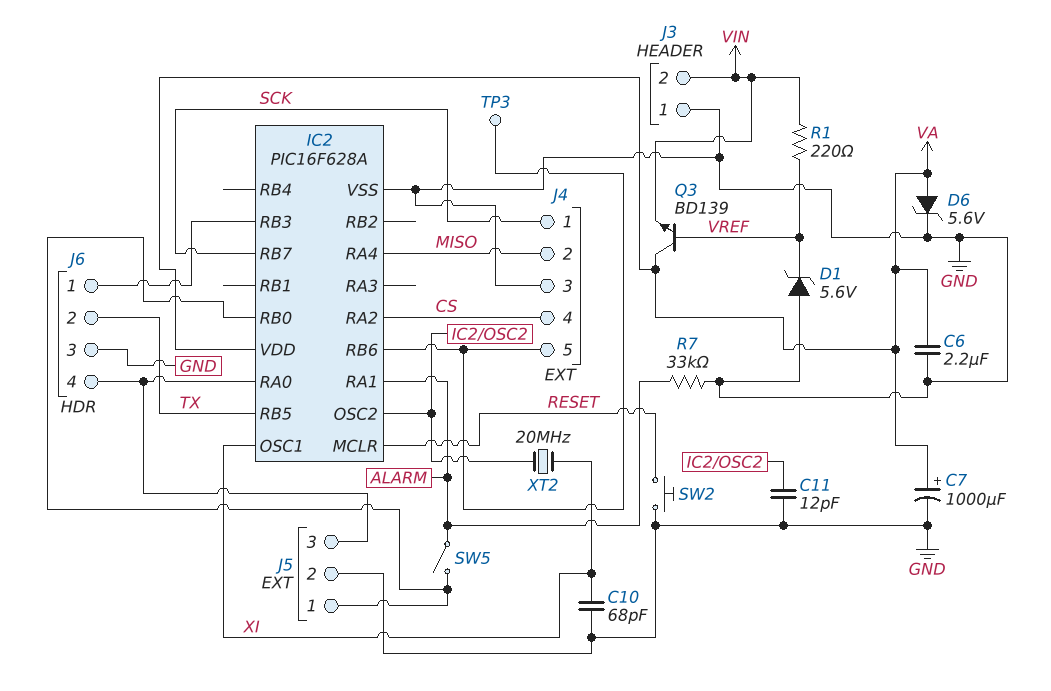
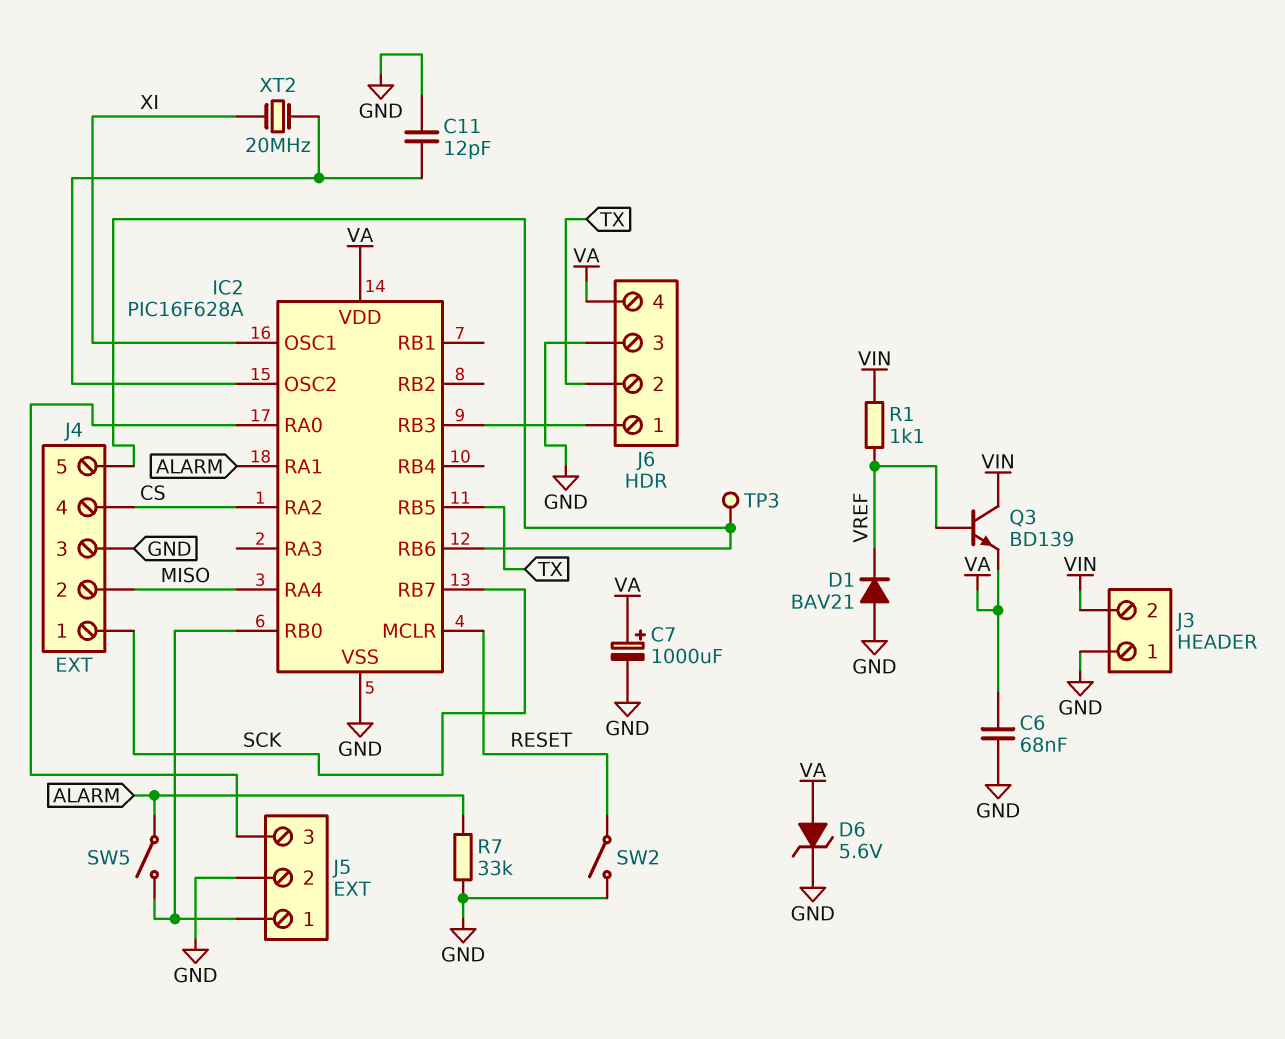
C6: 2.2uF (GND, VA) -> 68nF (GND, VA)
C10: 68pF (GND, XI) -> none
D1: zener 5.6V (A GND, K VREF) -> diode BAV21 (A GND, K VREF)
J6 pin 4: IC2/RA0 -> VA
Q3: NPN BD139 (B VREF, C VA, E VIN) -> NPN BD139 (B VREF, C VIN, E VA)
R1: 220 (VIN, VREF) -> 1.1k (VIN, VREF)
SW2: button (GND, RESET) -> switch (GND, RESET)

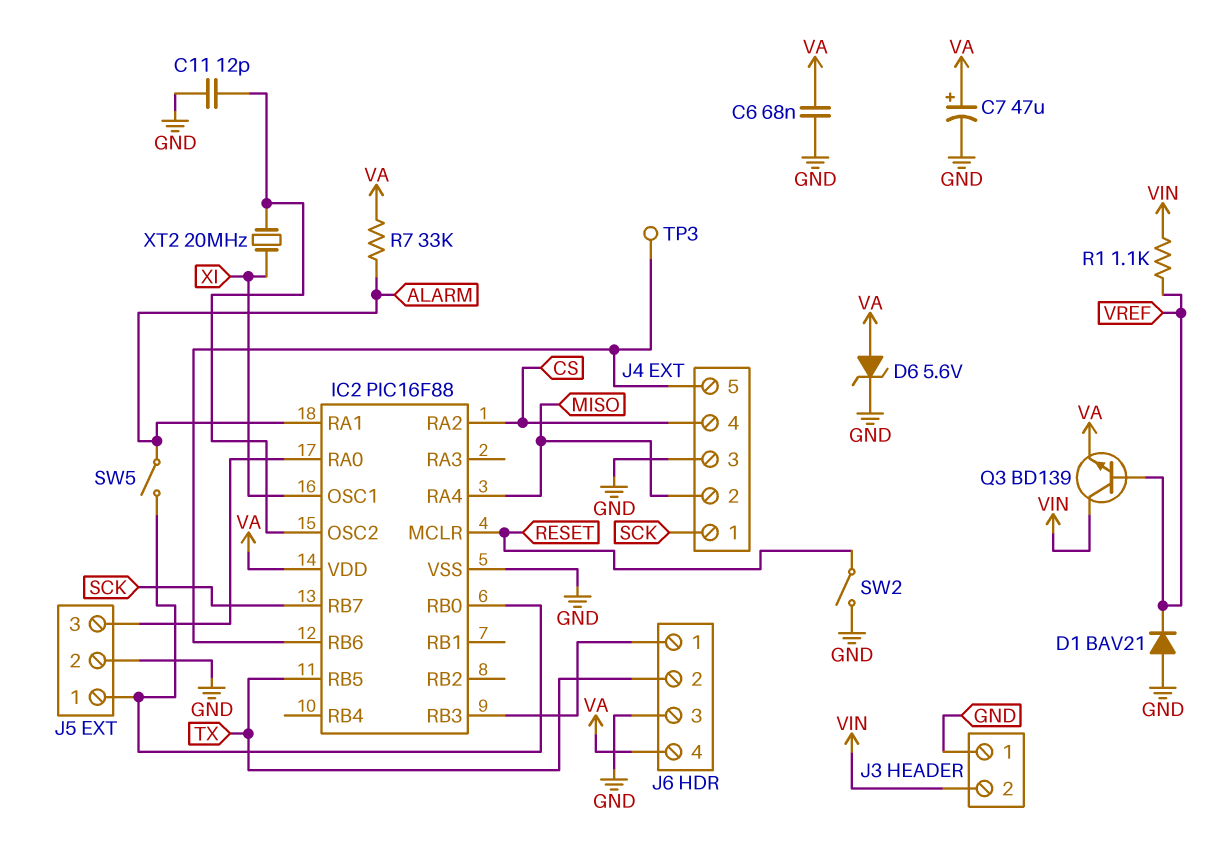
C7: 1000uF (plus VA, minus GND) -> 47uF (plus VA, minus GND)
IC2: PIC16F628A -> PIC16F88
R7: 33k (ALARM, GND) -> 33k (ALARM, VA)

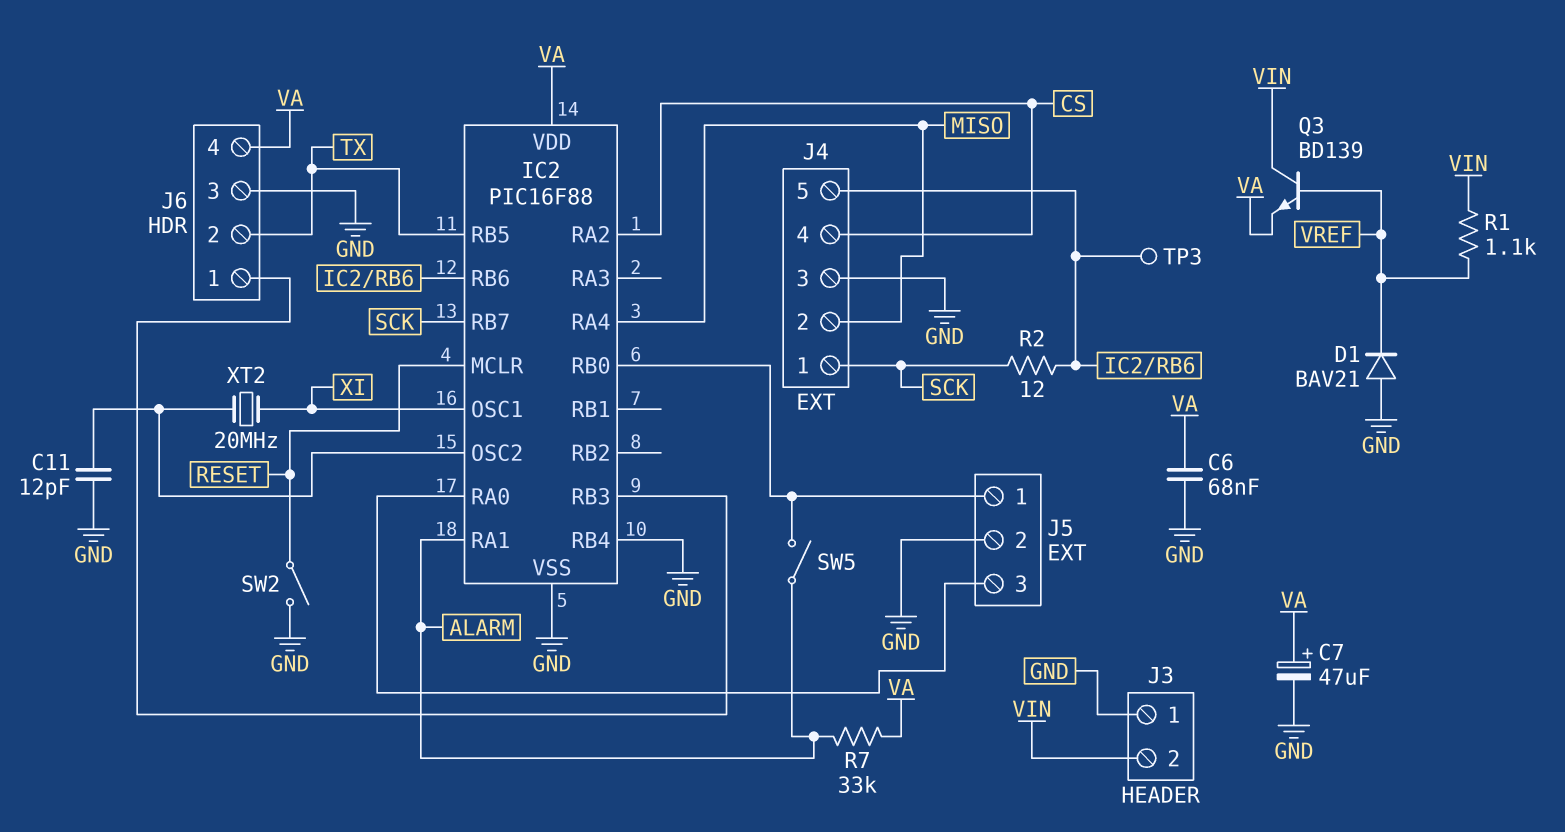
D6: zener 5.6V (A VA, K GND) -> none
IC2 pin RB4: none -> GND
R2: none -> 12 (IC2/RB6, SCK)

